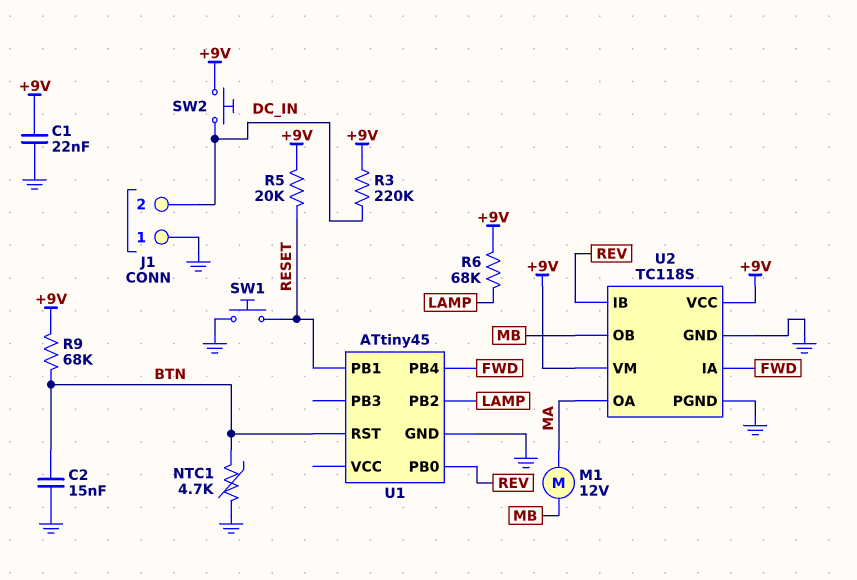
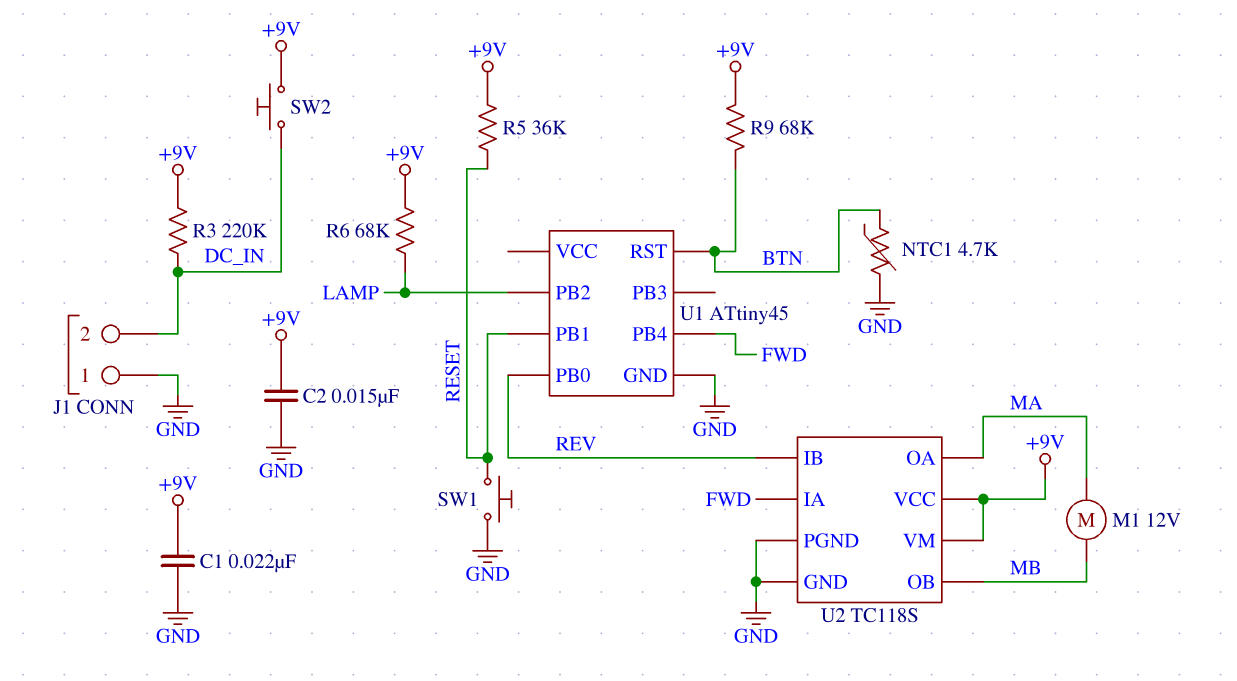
C2: 15nF (BTN, GND) -> 15nF (+9V, GND)
R5: 20k (+9V, RESET) -> 36k (+9V, RESET)

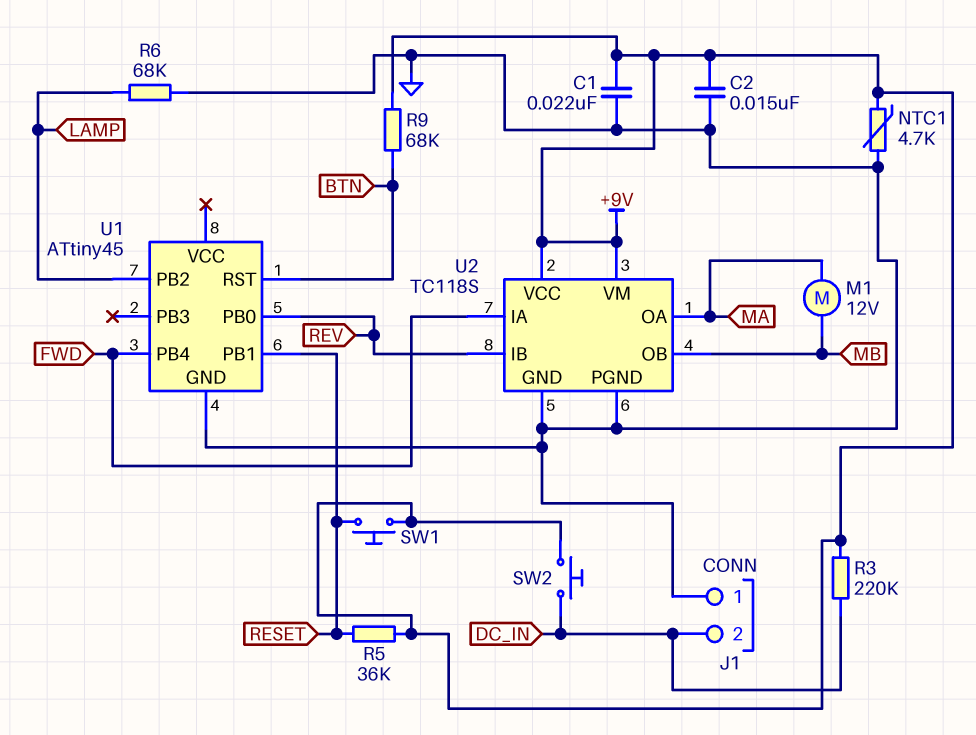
NTC1: 4.7k (BTN, GND) -> 4.7k (+9V, GND)
R6: 68k (+9V, LAMP) -> 68k (GND, LAMP)
SW1: button (GND, RESET) -> button (+9V, RESET)

